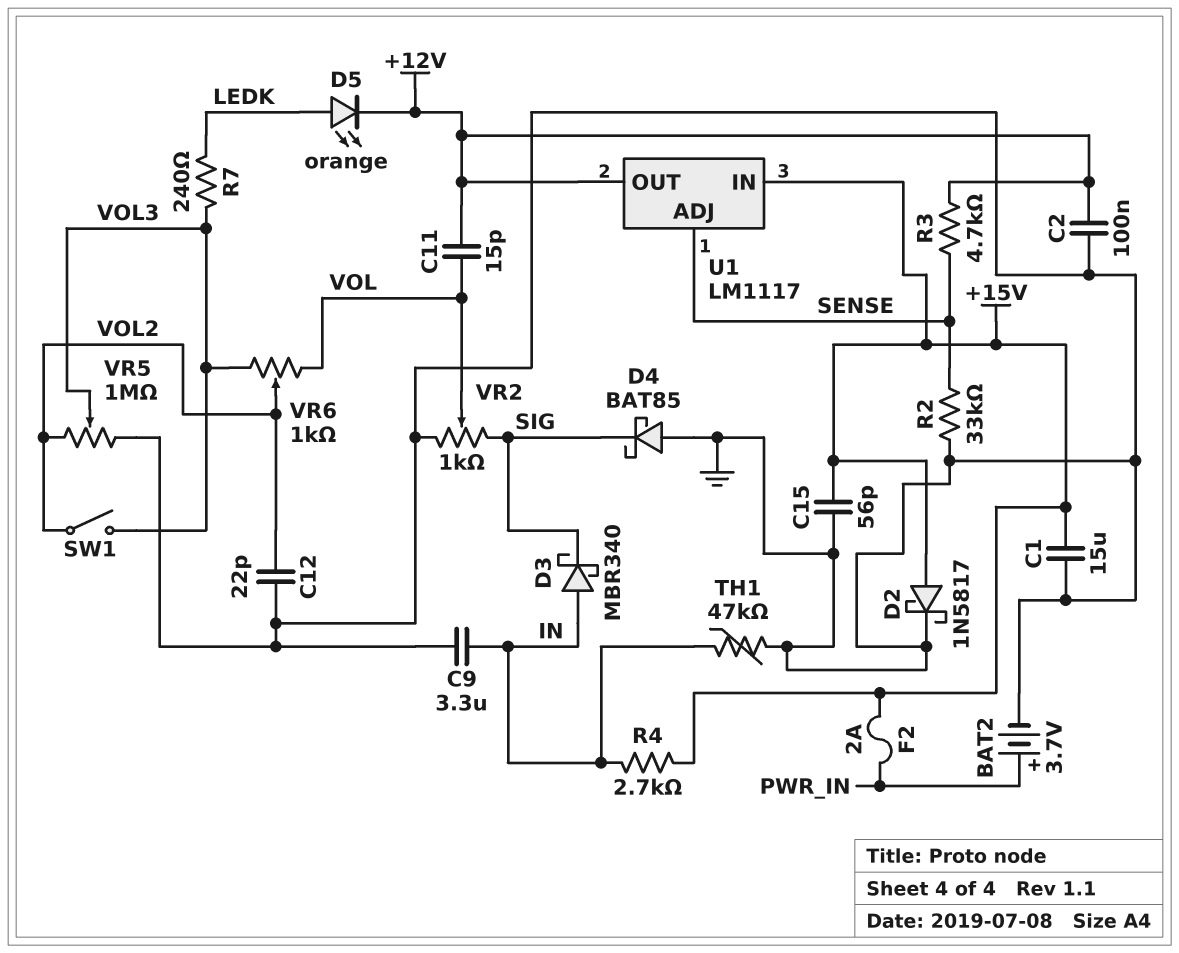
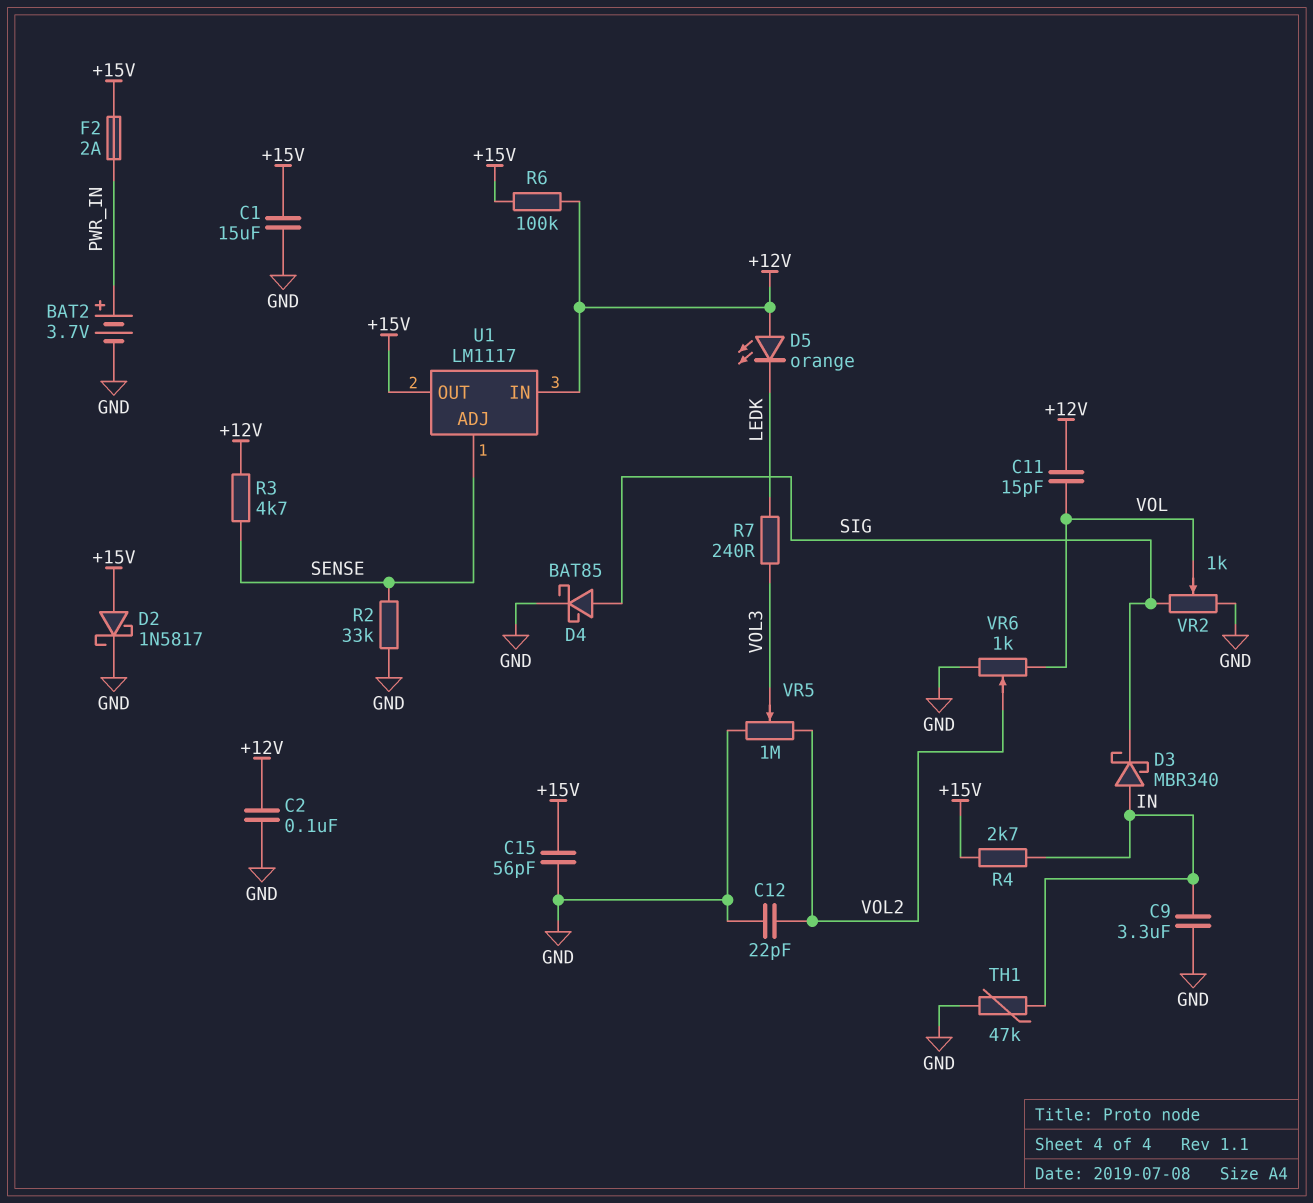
D4: schottky BAT85 (A GND, K SIG) -> schottky BAT85 (A SIG, K GND)
D5: LED orange (A LEDK, K +12V) -> LED orange (A +12V, K LEDK)
R6: none -> 100k (+12V, +15V)
SW1: switch (VOL2, VOL3) -> none
U1 pin IN: +15V -> +12V
U1 pin OUT: +12V -> +15V
VR6: 1k (VOL, VOL3, wiper VOL2) -> 1k (GND, VOL, wiper VOL2)

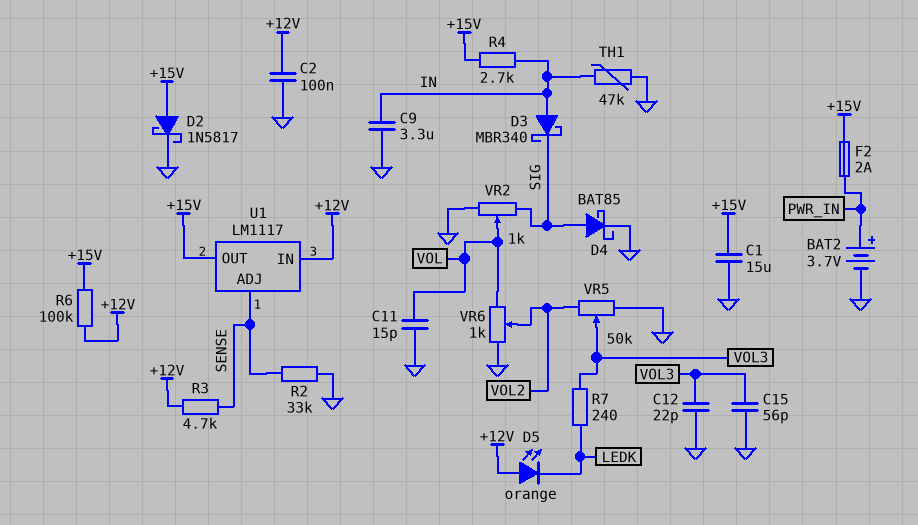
C11: 15pF (+12V, VOL) -> 15pF (GND, VOL)
C12: 22pF (GND, VOL2) -> 22pF (GND, VOL3)
C15: 56pF (+15V, GND) -> 56pF (GND, VOL3)
VR5: 1M (GND, VOL2, wiper VOL3) -> 50k (GND, VOL2, wiper VOL3)

